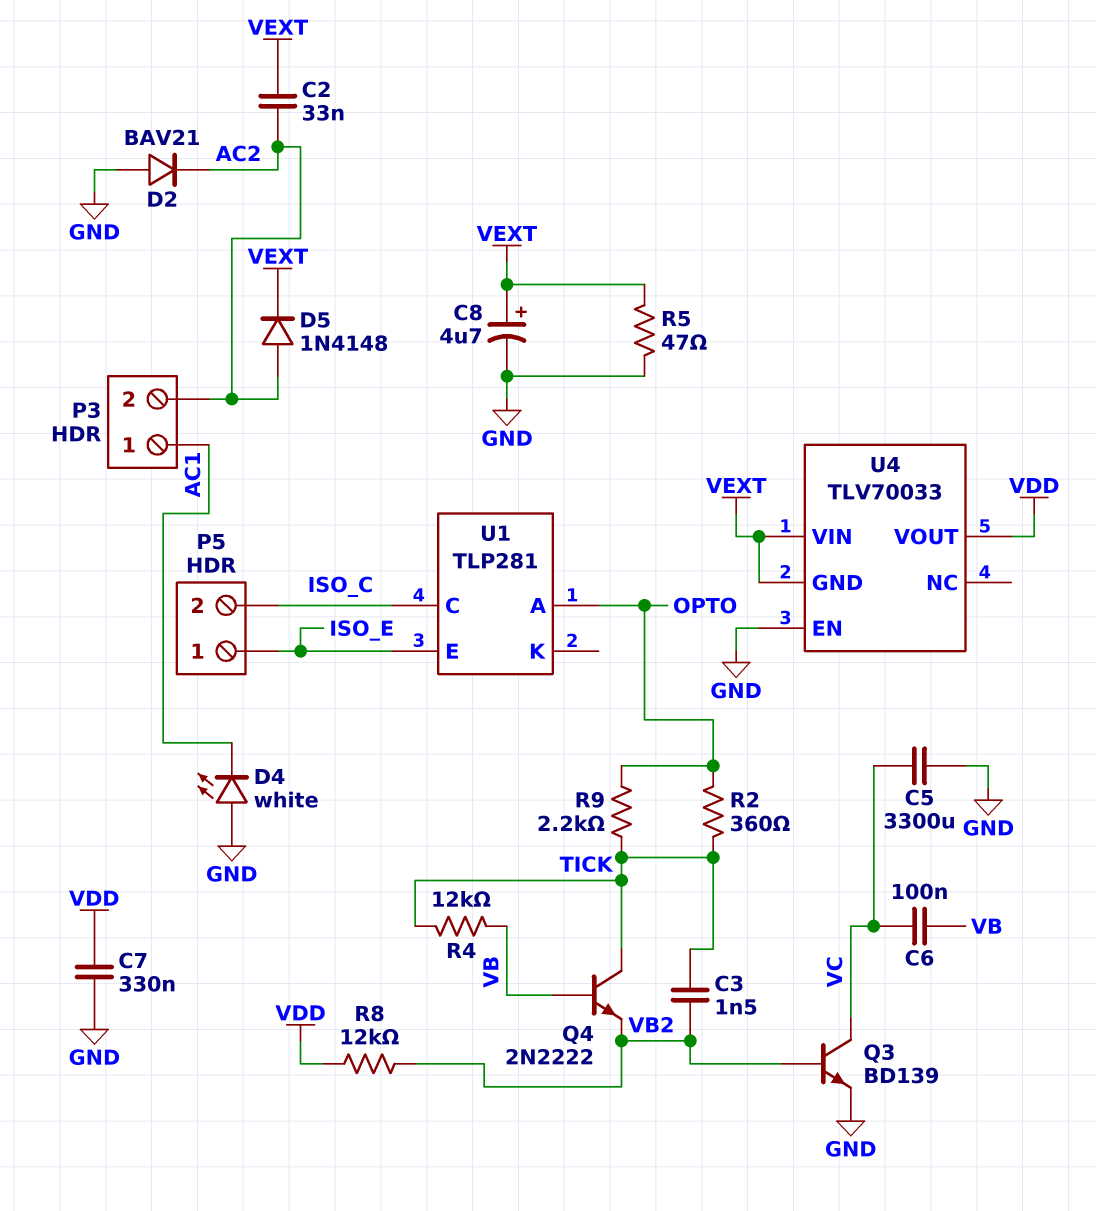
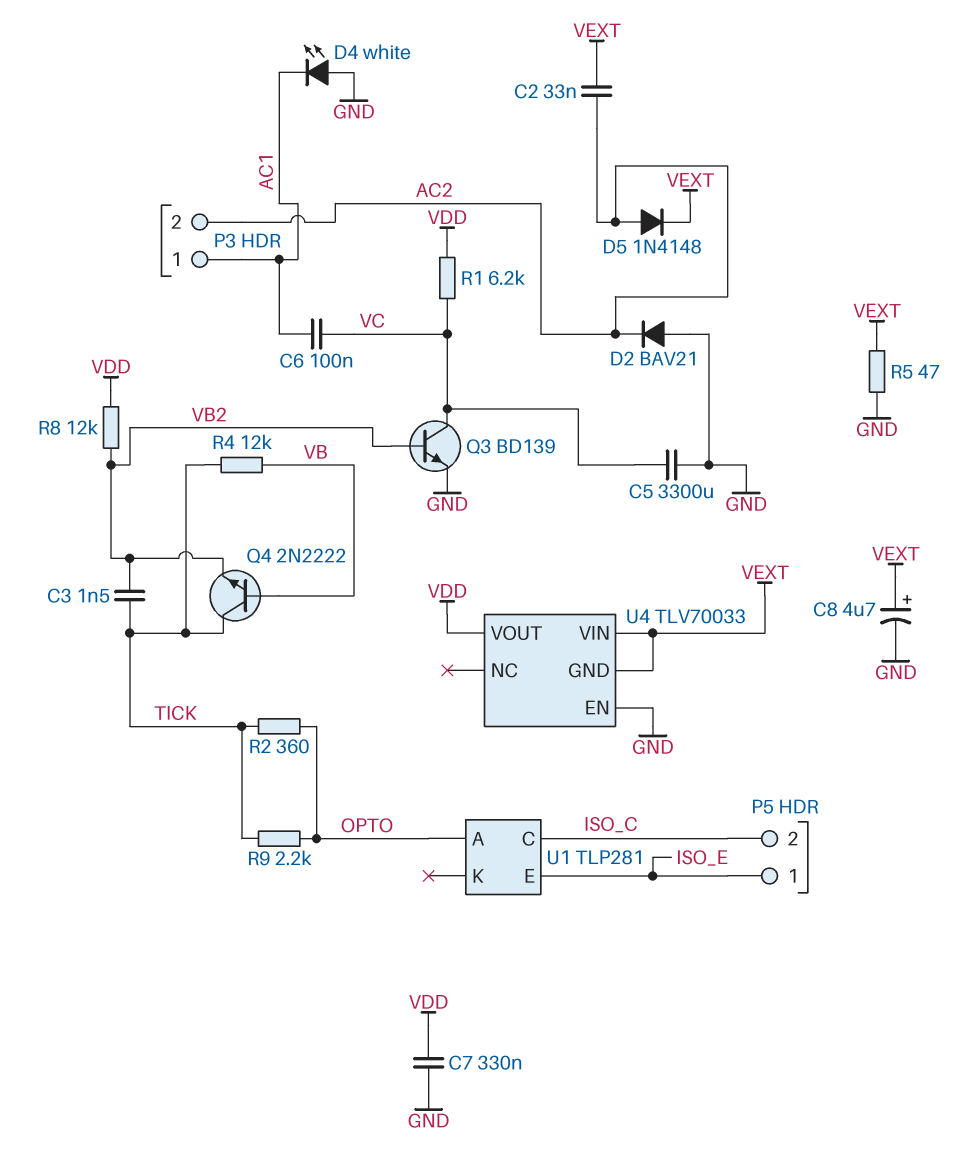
C6: 100nF (VB, VC) -> 100nF (AC1, VC)
R1: none -> 6.2k (VC, VDD)

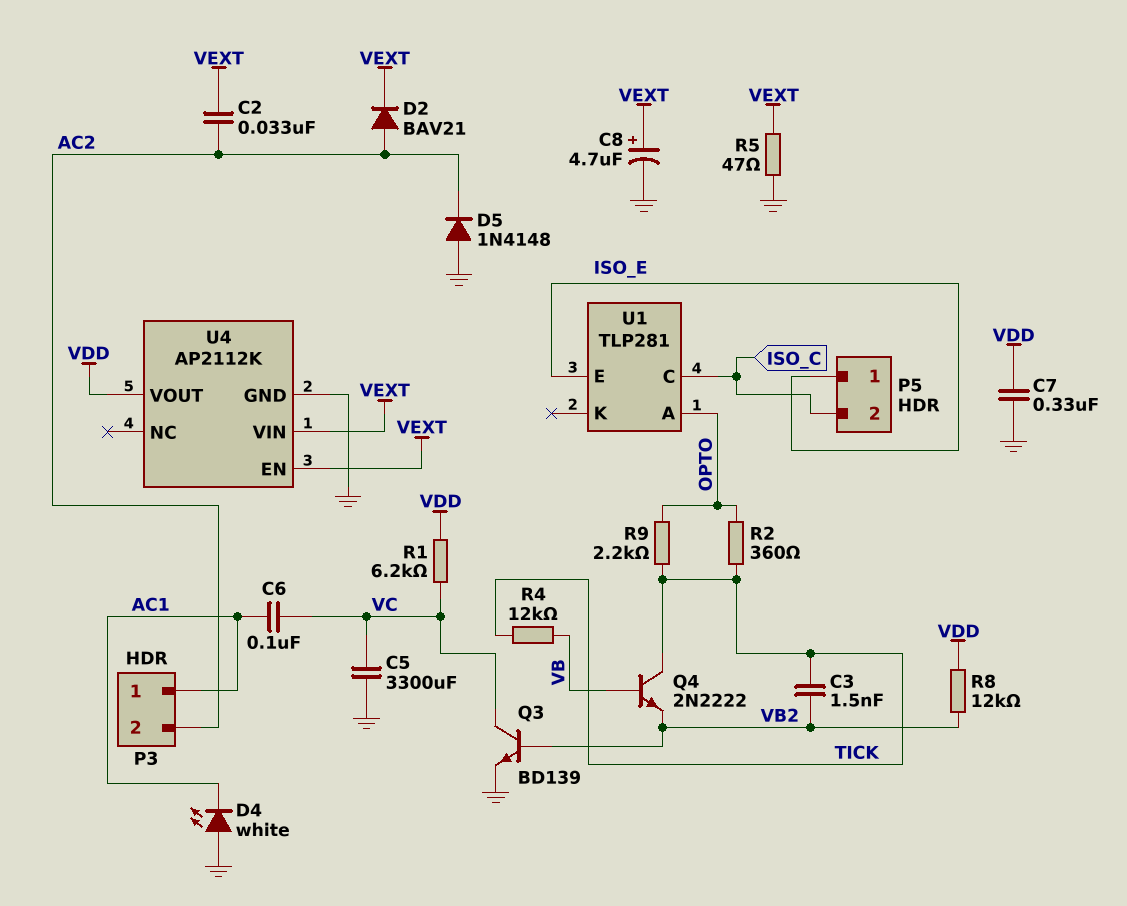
D2: diode BAV21 (A GND, K AC2) -> diode BAV21 (A AC2, K VEXT)
D5: diode 1N4148 (A AC2, K VEXT) -> diode 1N4148 (A GND, K AC2)
U4: TLV70033 -> AP2112K
U4 pin EN: GND -> VEXT
U4 pin GND: VEXT -> GND

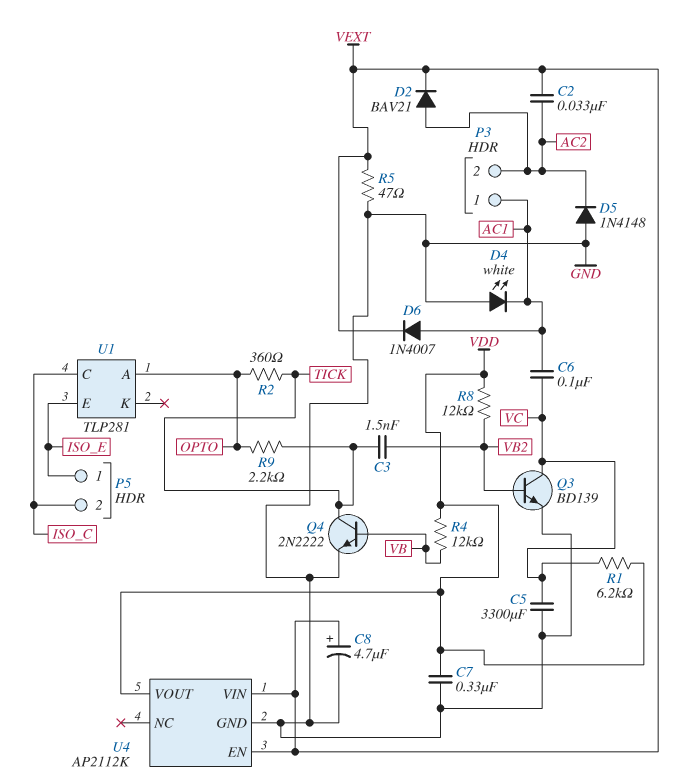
D6: none -> diode 1N4007 (A AC1, K VEXT)
Q4: NPN 2N2222 (B VB, C TICK, E VB2) -> NPN 2N2222 (B VB, C TICK, E GND)
R4: 12k (TICK, VB) -> 12k (VB, VDD)

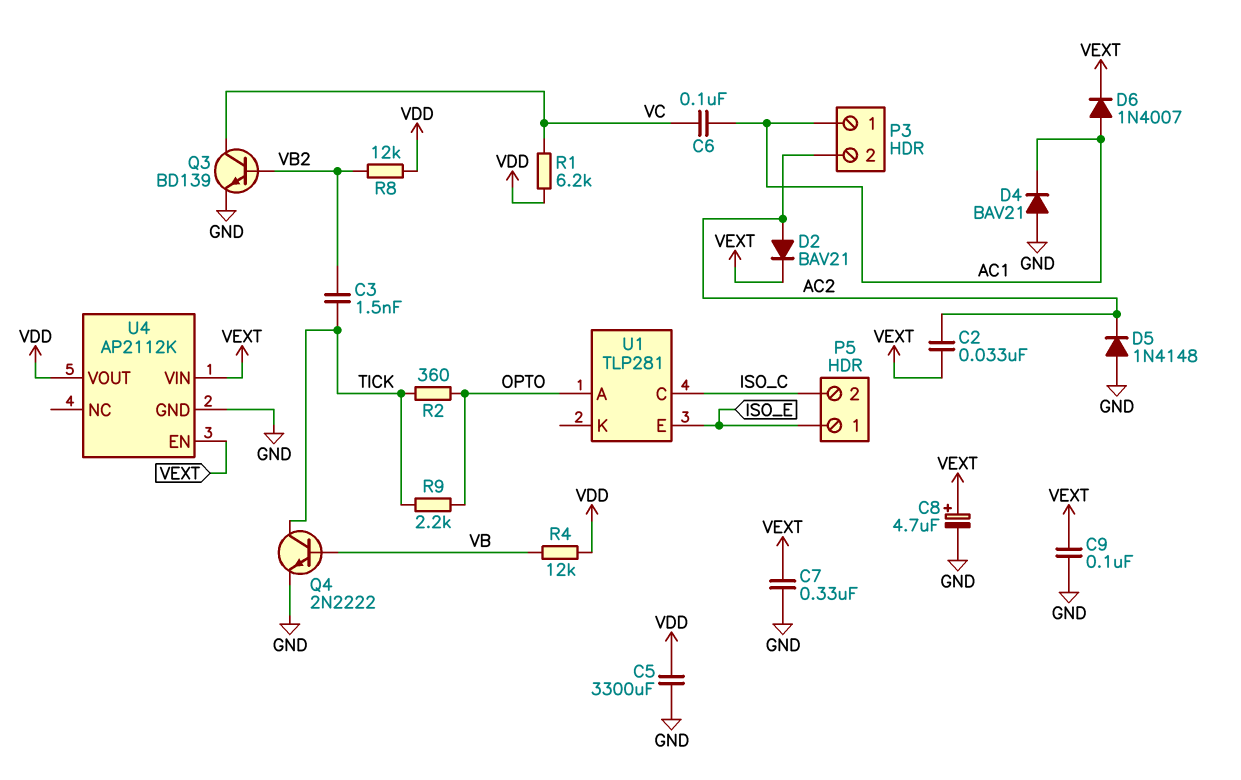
C5: 3300uF (GND, VC) -> 3300uF (GND, VDD)
C7: 330nF (GND, VDD) -> 330nF (GND, VEXT)
C9: none -> 100nF (GND, VEXT)
D4: LED white (A GND, K AC1) -> diode BAV21 (A GND, K AC1)
R5: 47 (GND, VEXT) -> none

